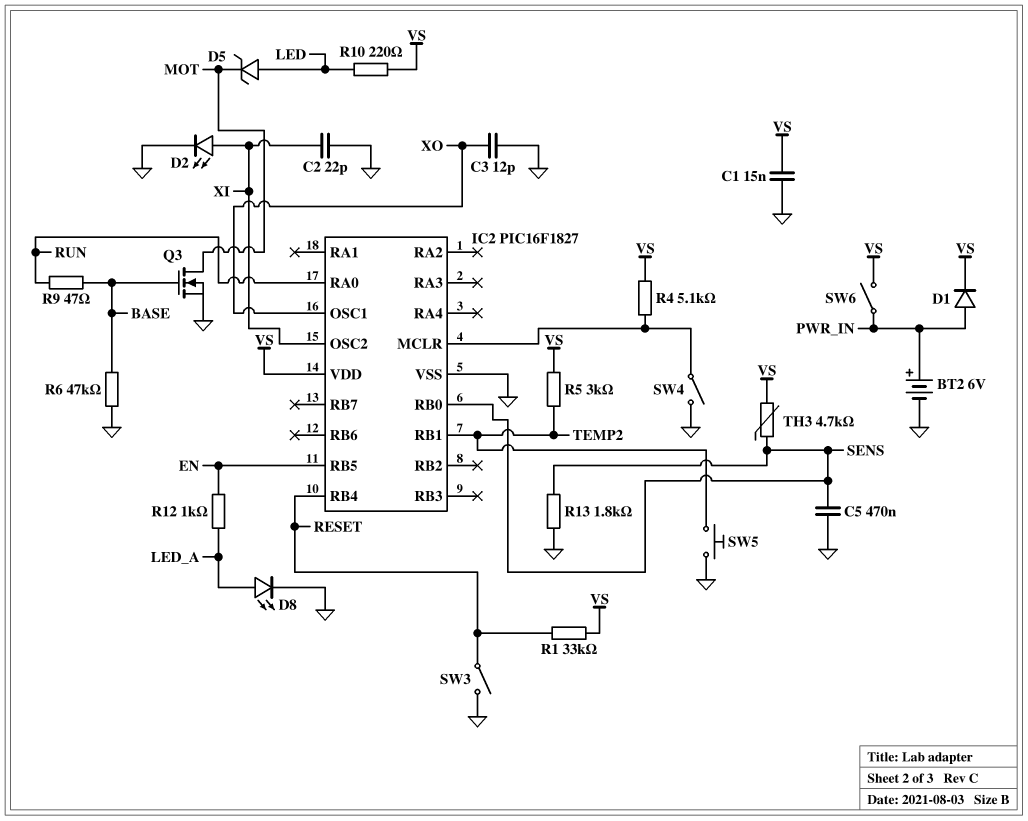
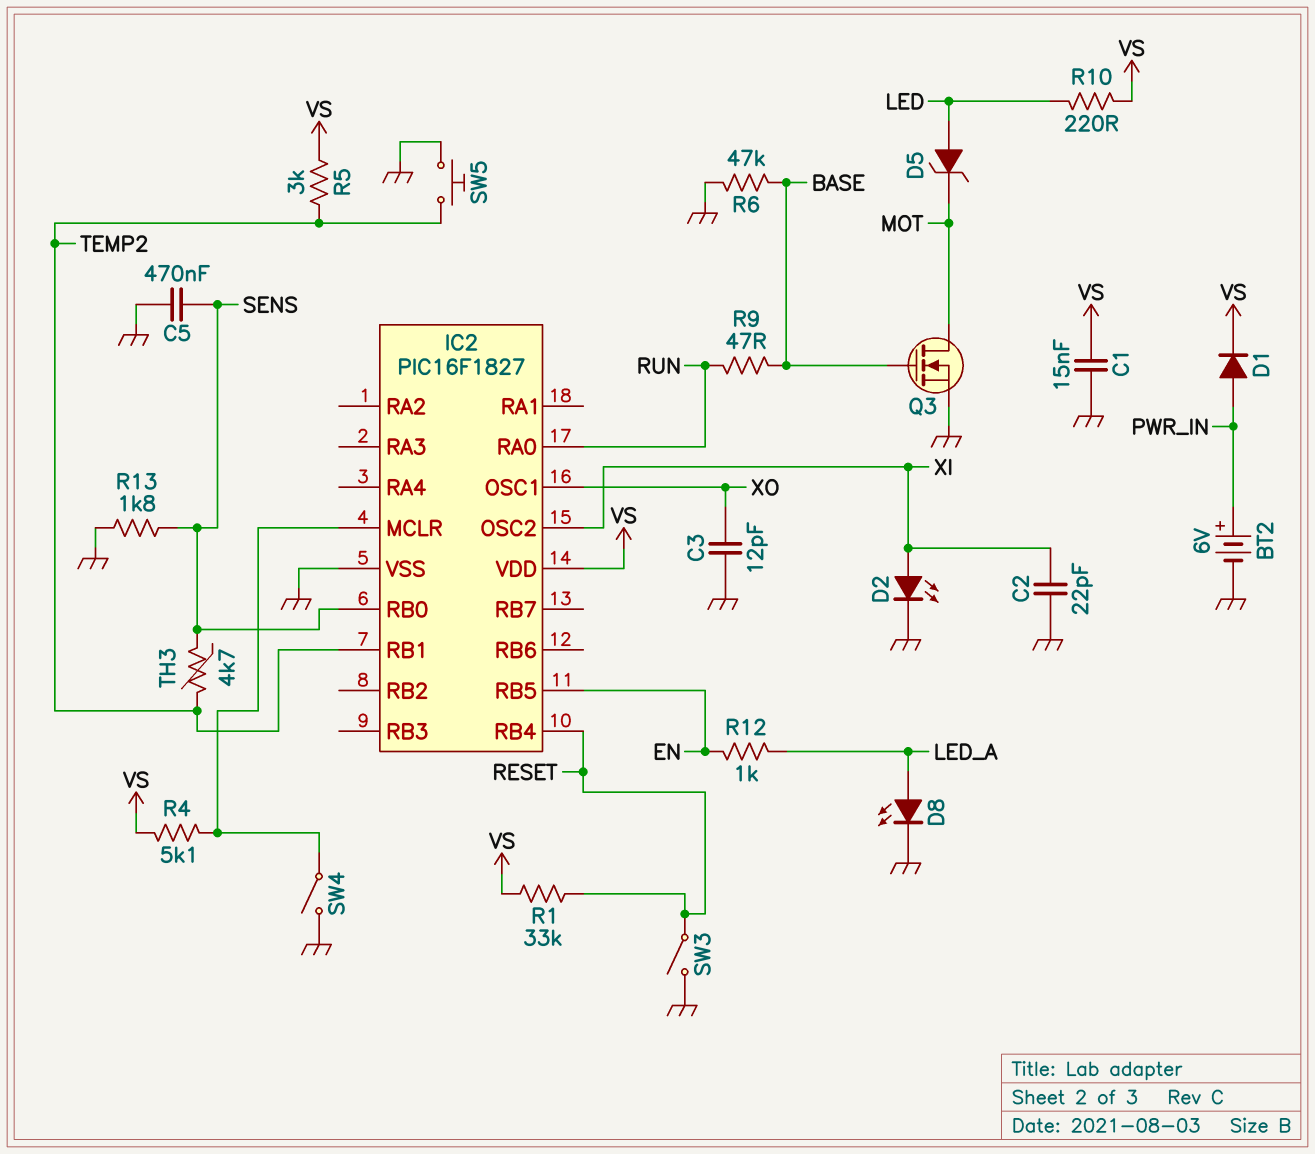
SW6: switch (PWR_IN, VS) -> none
TH3: 4.7k (SENS, VS) -> 4.7k (SENS, TEMP2)

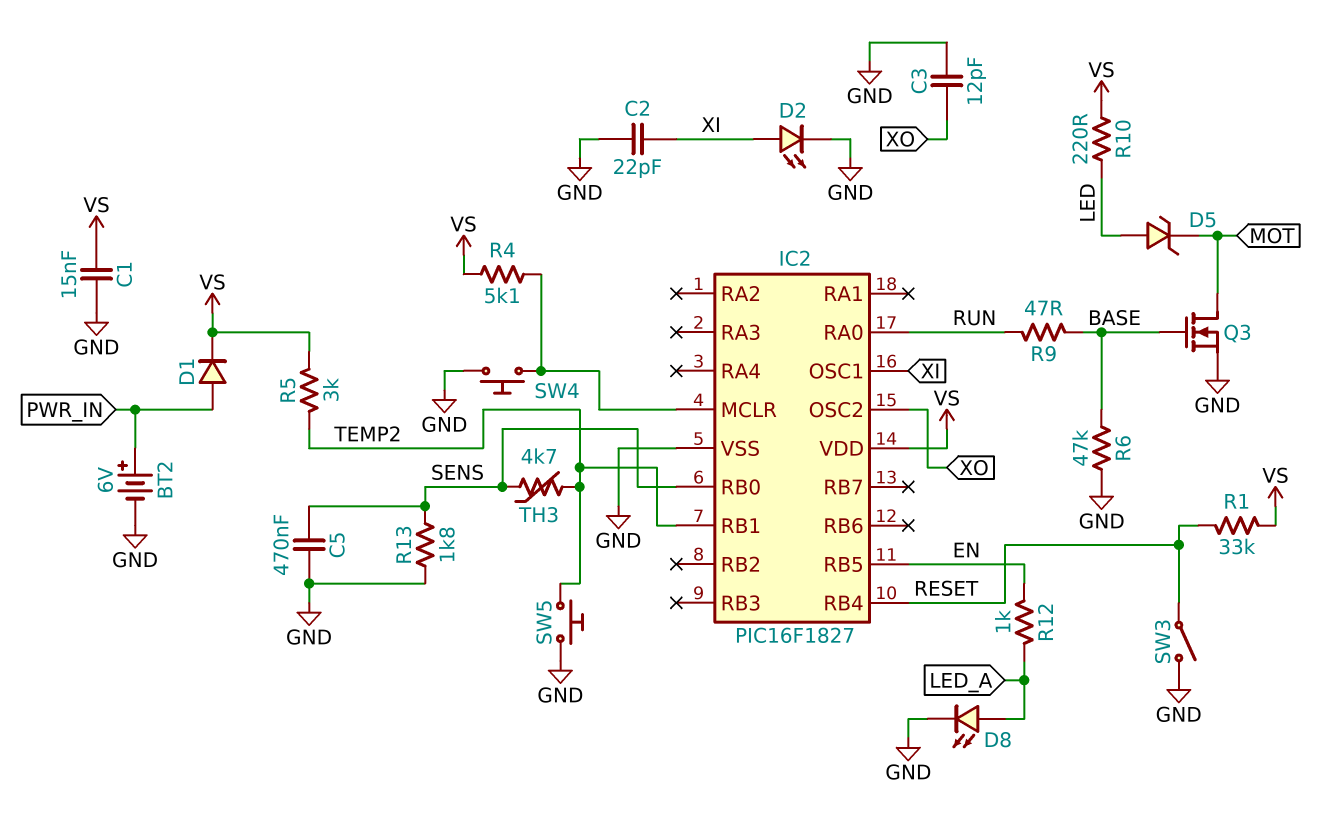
IC2 pin OSC1: XO -> XI
IC2 pin OSC2: XI -> XO
SW4: switch (GND, IC2/MCLR) -> button (GND, IC2/MCLR)

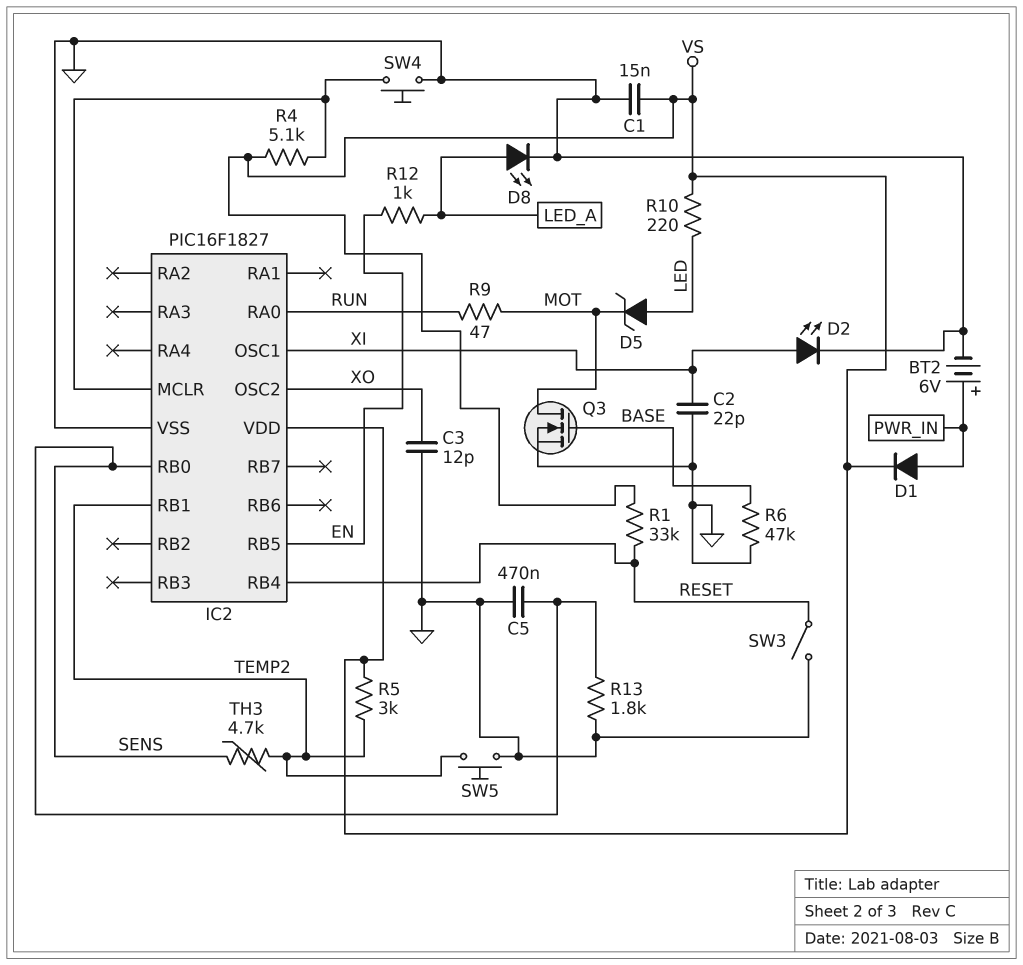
R9: 47 (BASE, RUN) -> 47 (MOT, RUN)

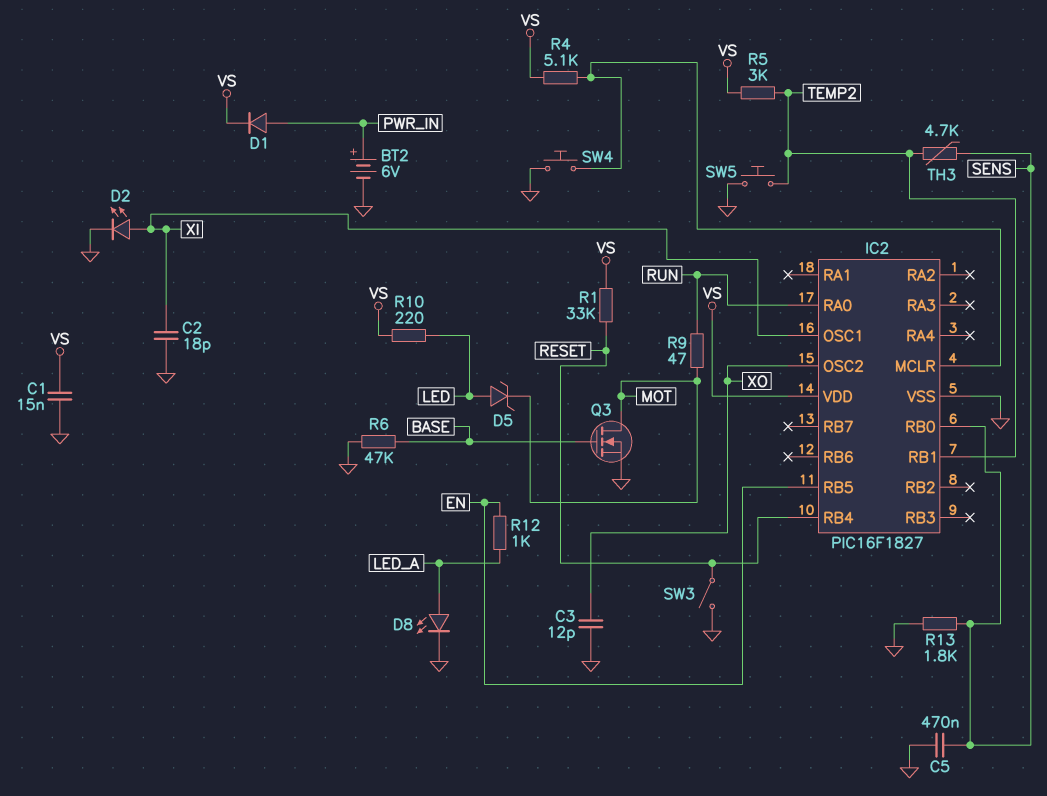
C2: 22pF (GND, XI) -> 18pF (GND, XI)

